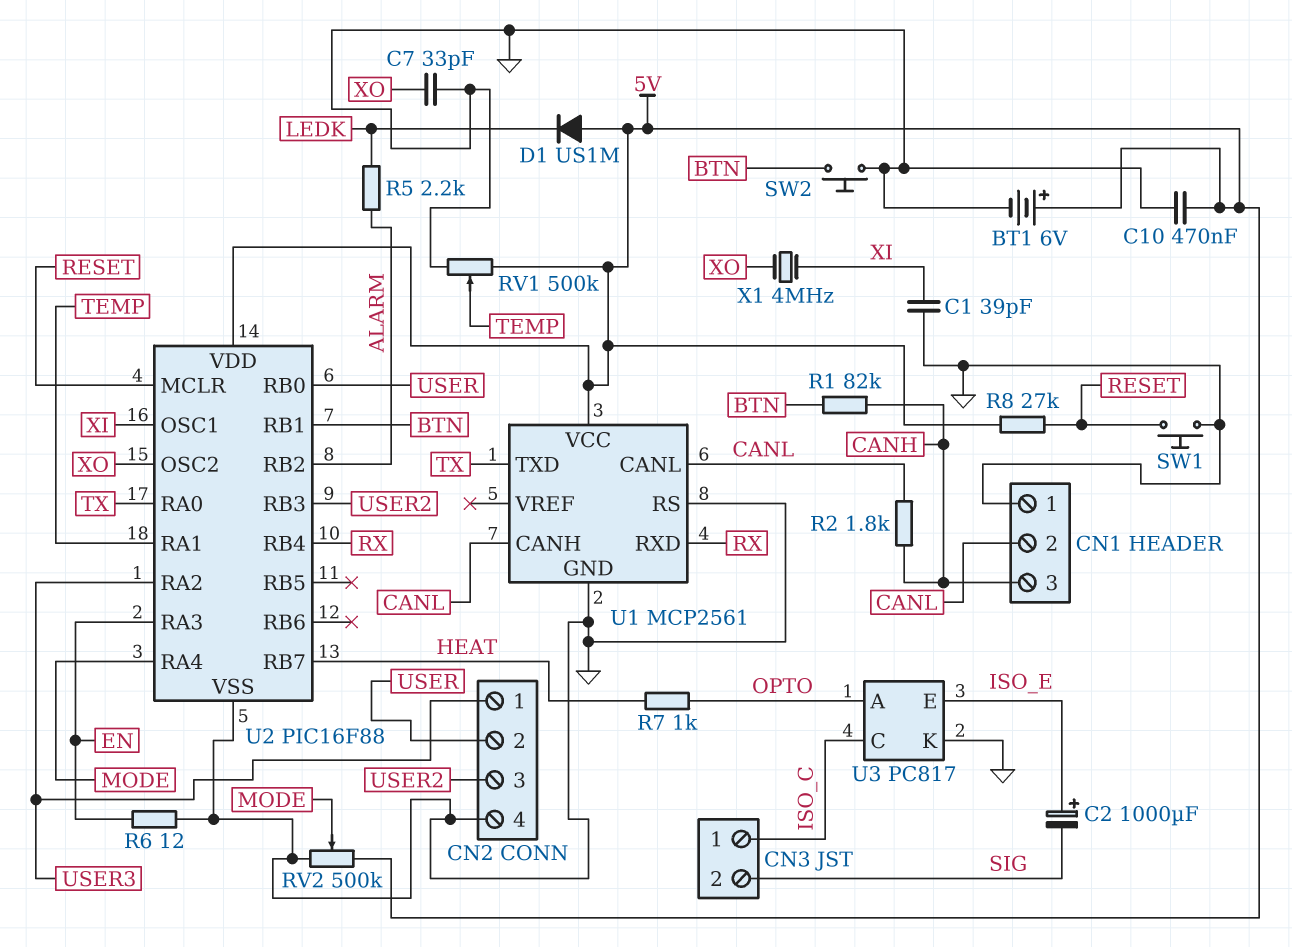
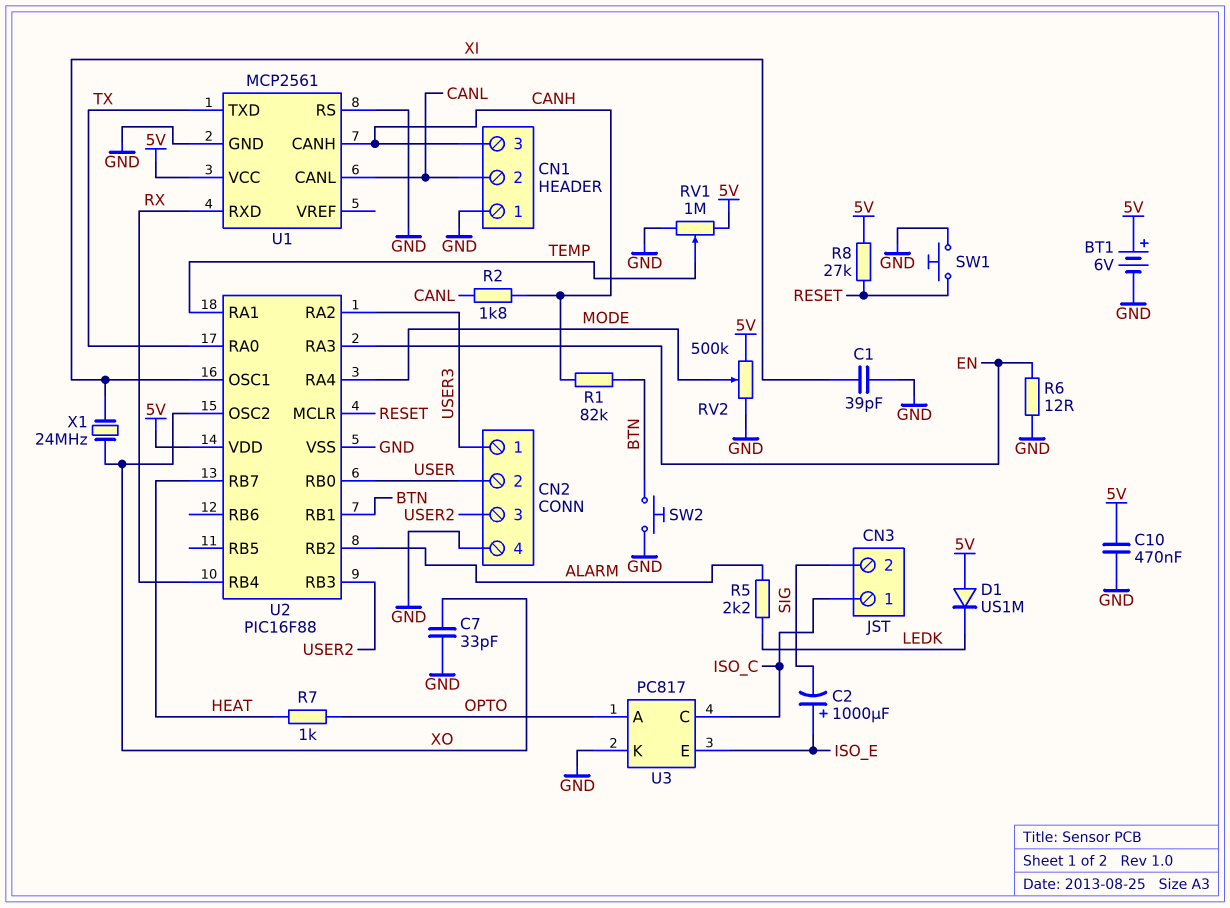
RV1: 500k (5V, GND, wiper TEMP) -> 1M (5V, GND, wiper TEMP)
U1 pin CANH: CANL -> CANH
X1: 4MHz (XI, XO) -> 24MHz (XI, XO)

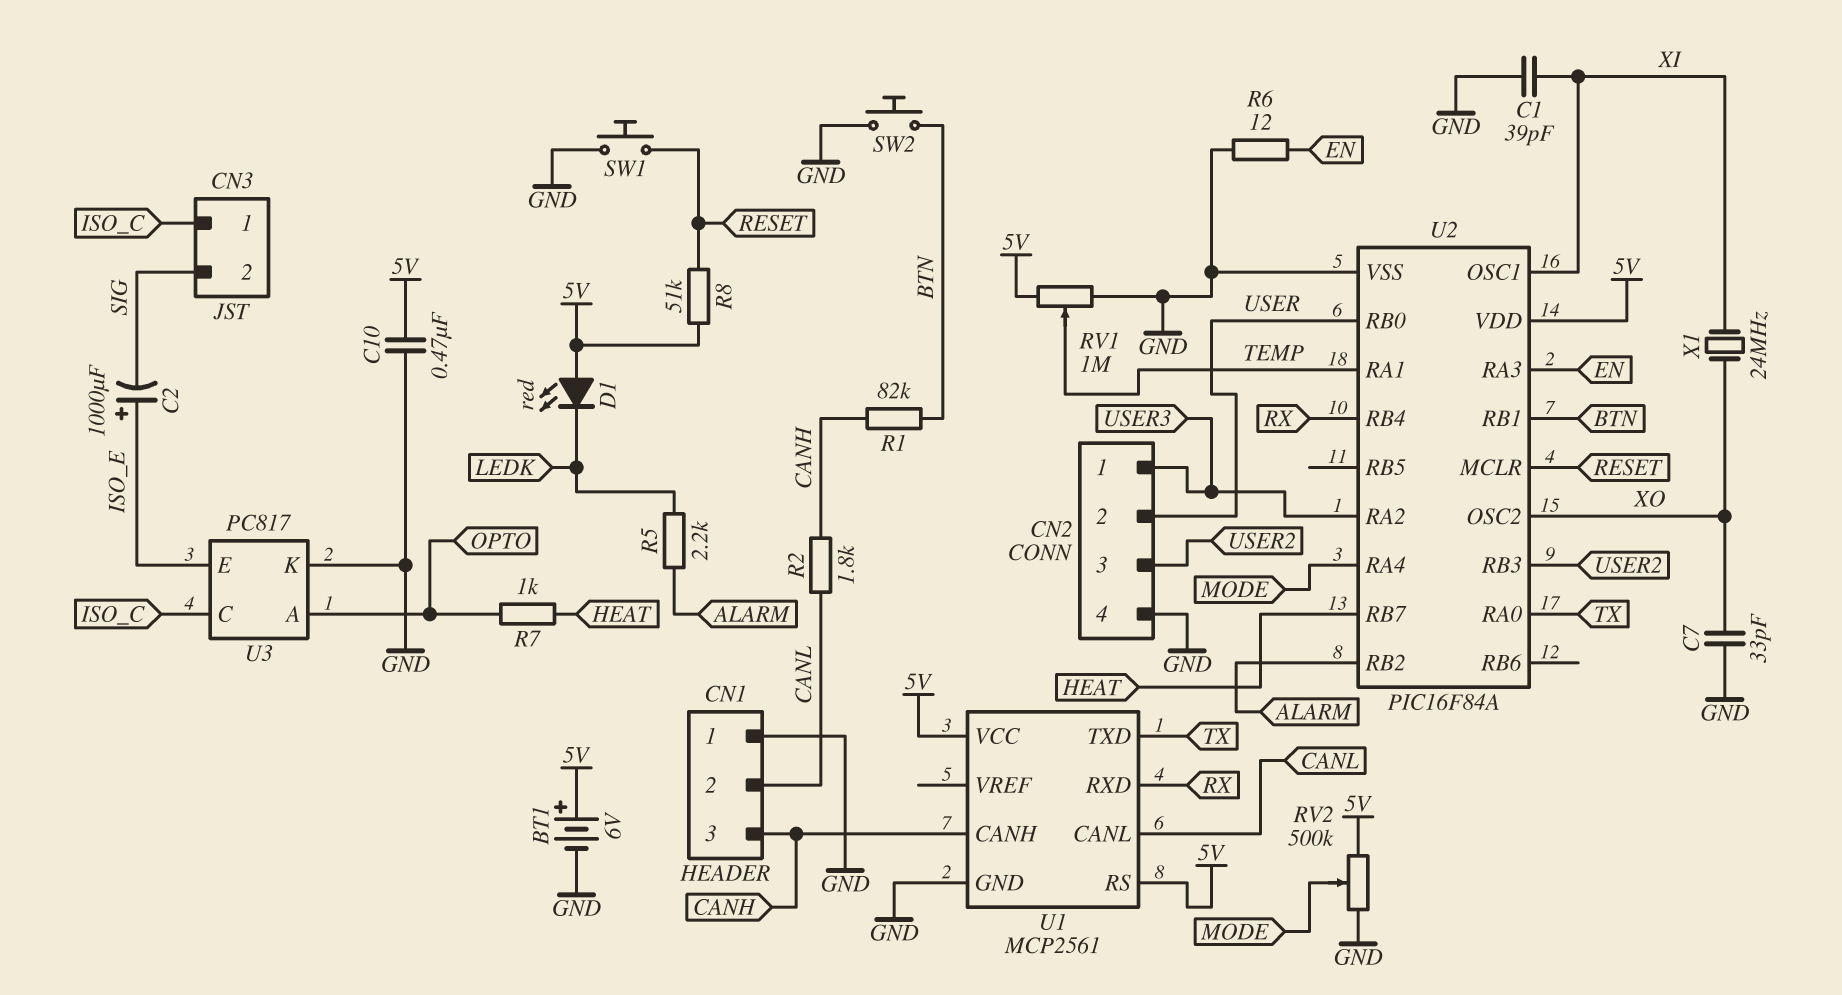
D1: diode US1M (A 5V, K LEDK) -> LED red (A 5V, K LEDK)
R8: 27k (5V, RESET) -> 51k (5V, RESET)
U1 pin RS: GND -> 5V
U2: PIC16F88 -> PIC16F84A

